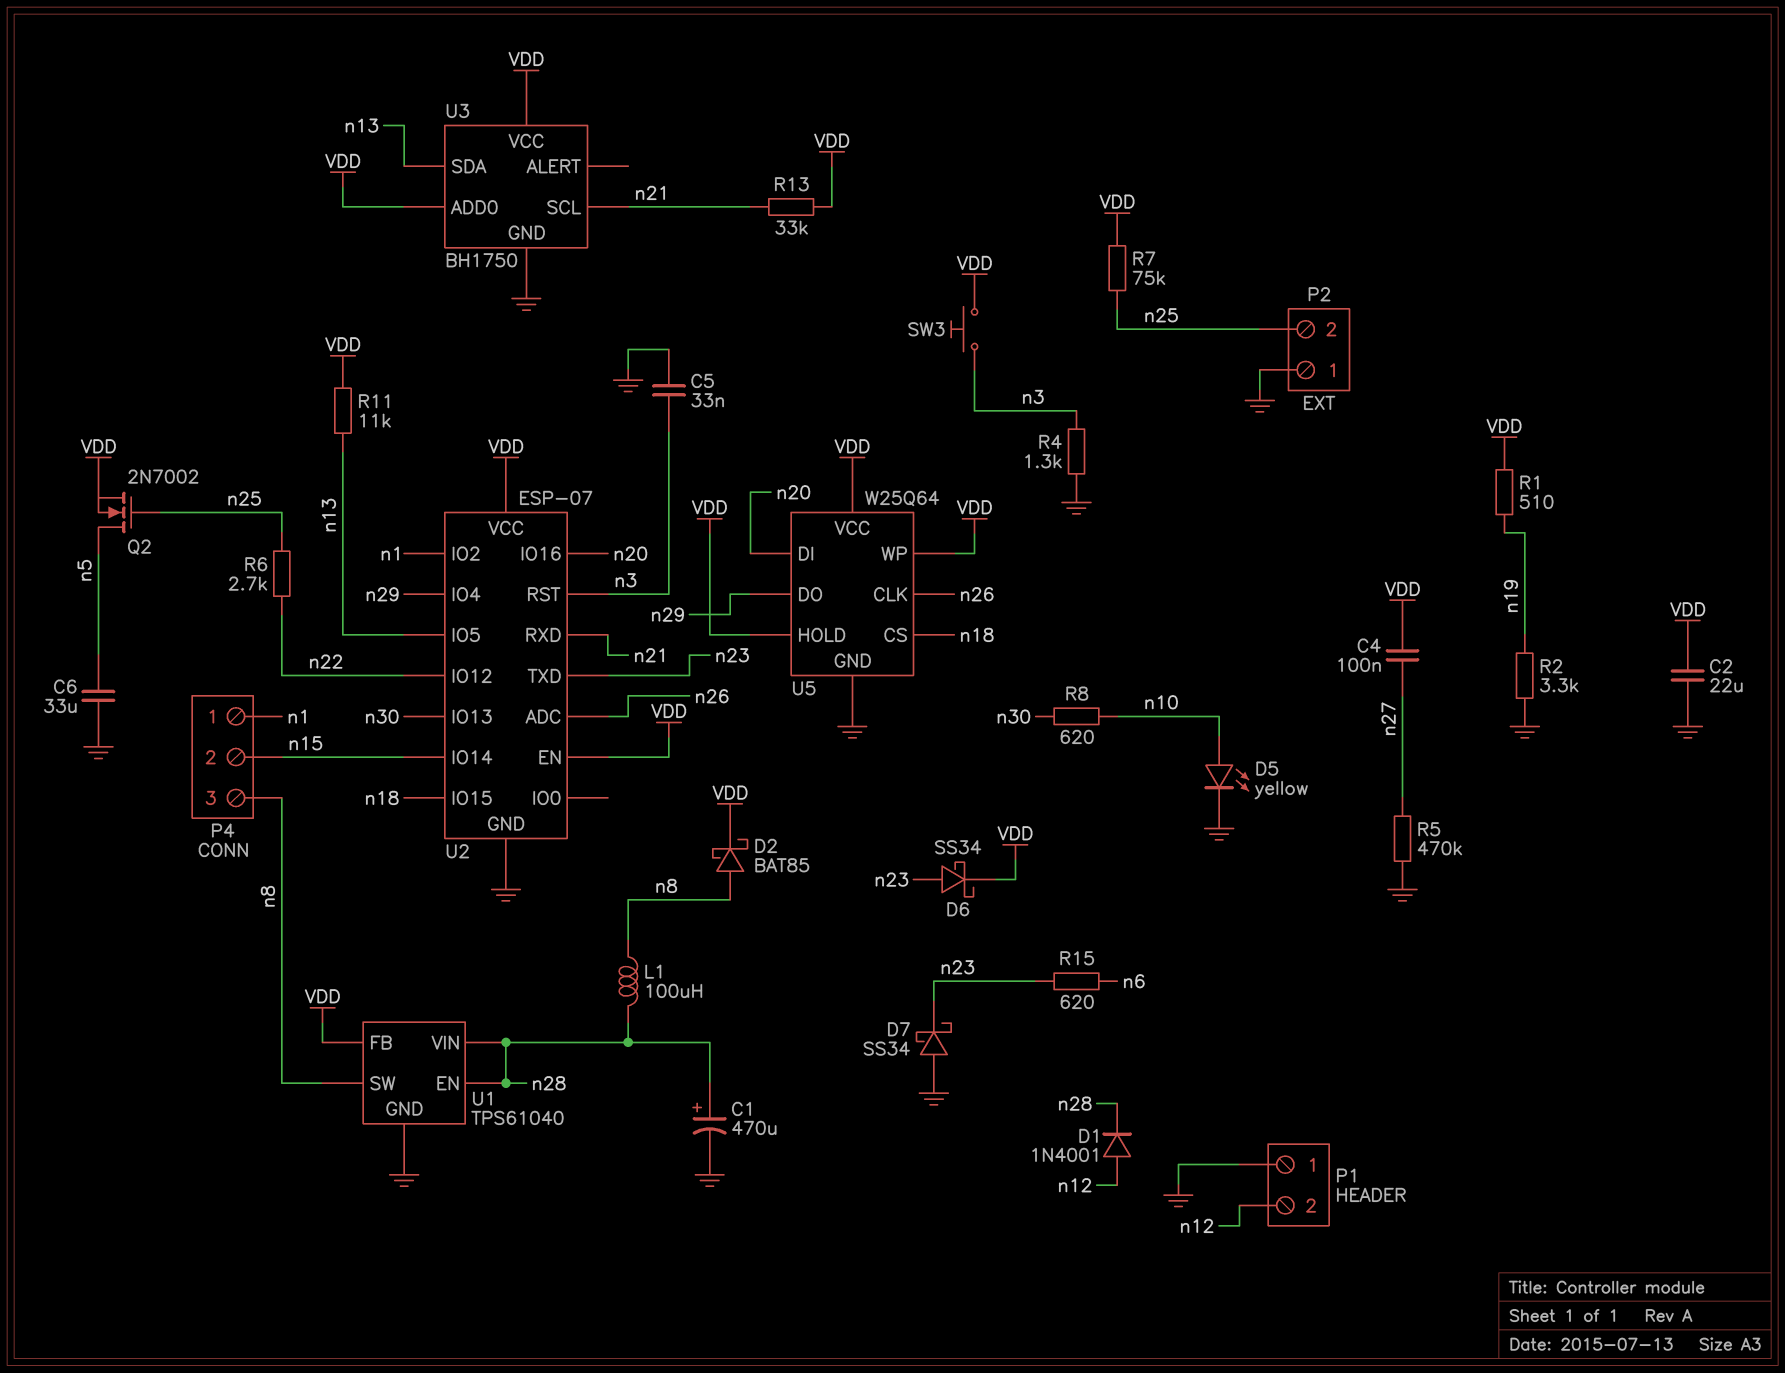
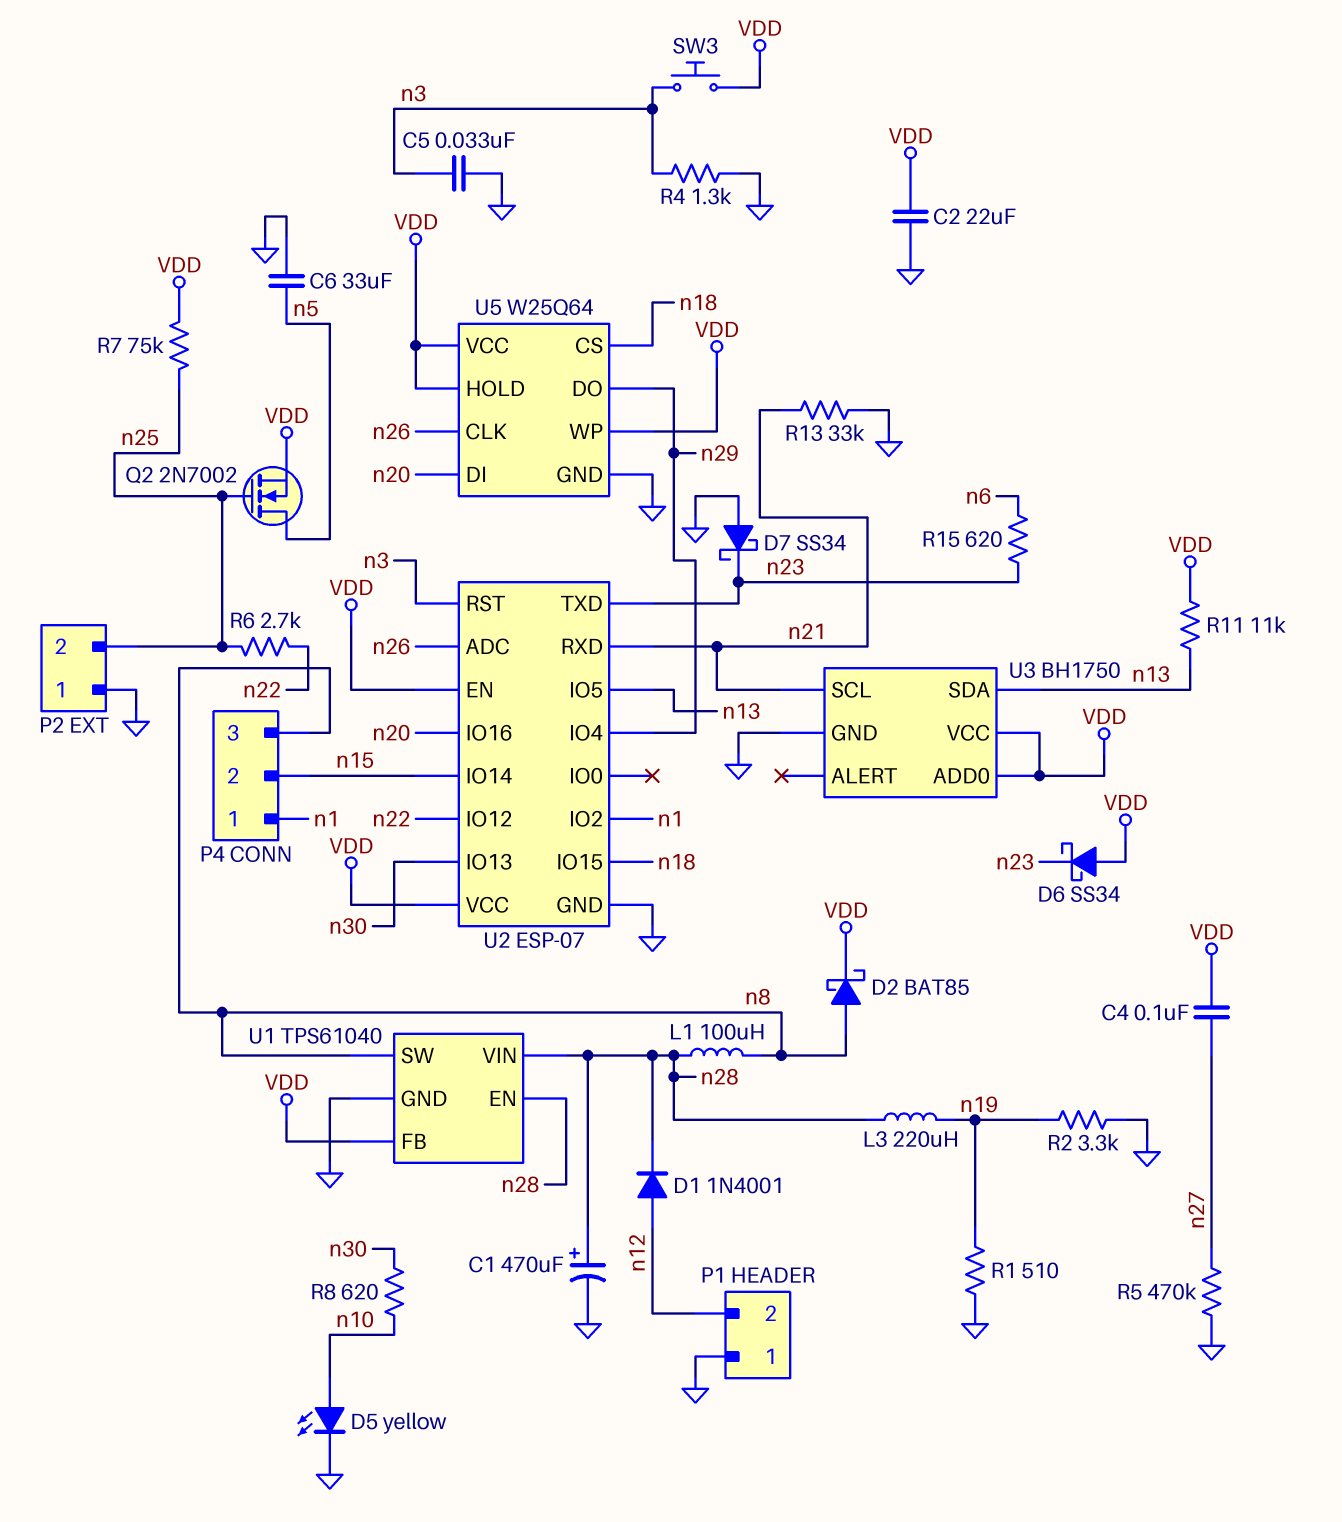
D6: schottky SS34 (A n23, K VDD) -> schottky SS34 (A VDD, K n23)
L3: none -> 220uH (n19, n28)
R1: 510 (VDD, n19) -> 510 (GND, n19)
R13: 33k (VDD, n21) -> 33k (GND, n21)

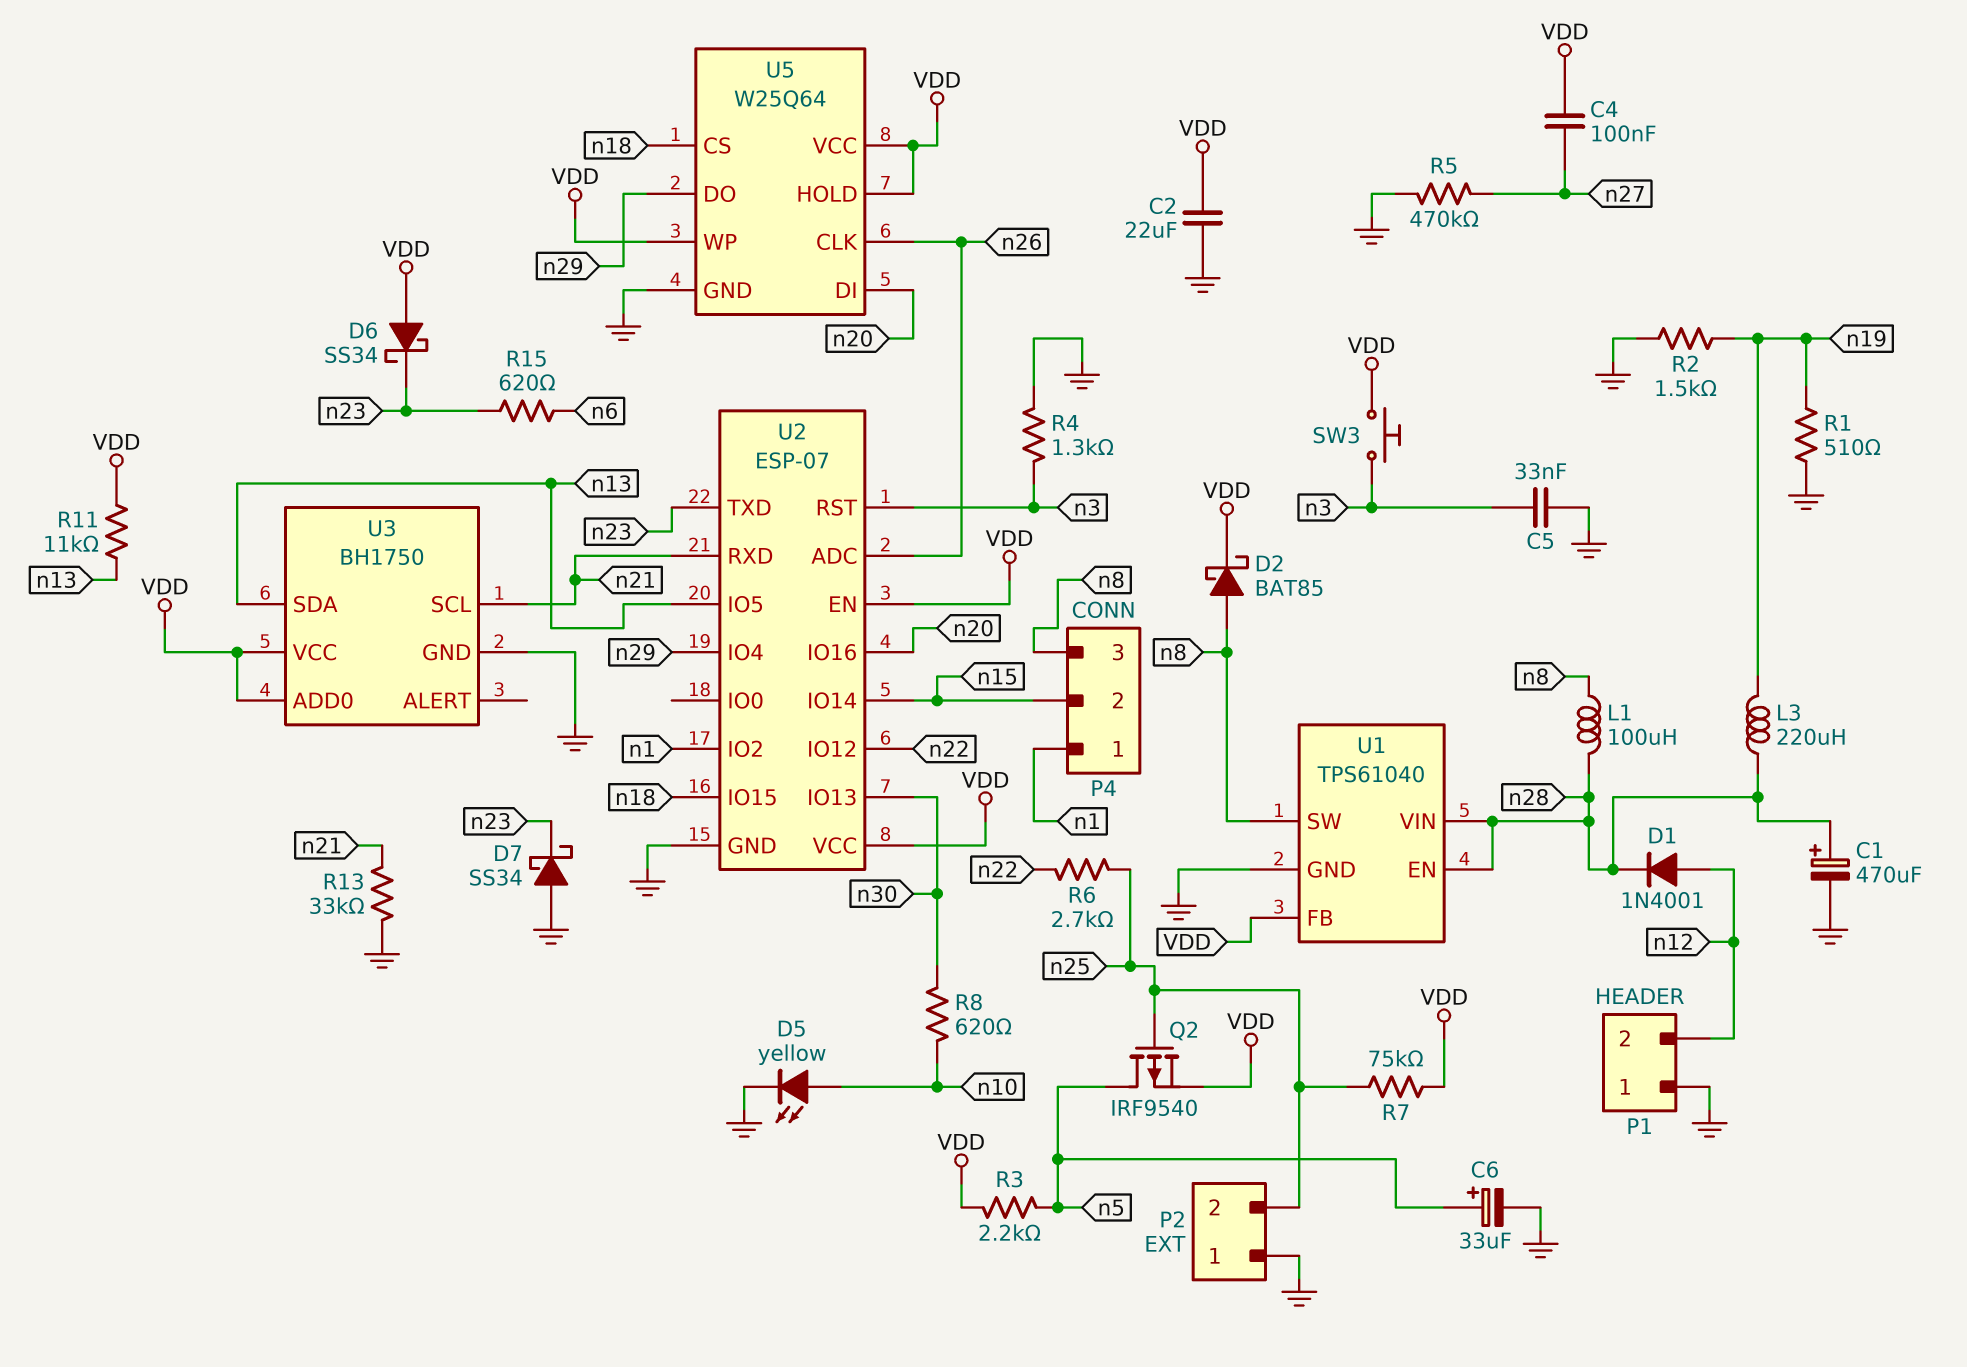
C6: 33uF (GND, n5) -> 33uF (plus n5, minus GND)
Q2: NMOS 2N7002 (G n25, D n5, S VDD) -> PMOS IRF9540 (G n25, D n5, S VDD)
R2: 3.3k (GND, n19) -> 1.5k (GND, n19)
R3: none -> 2.2k (VDD, n5)

